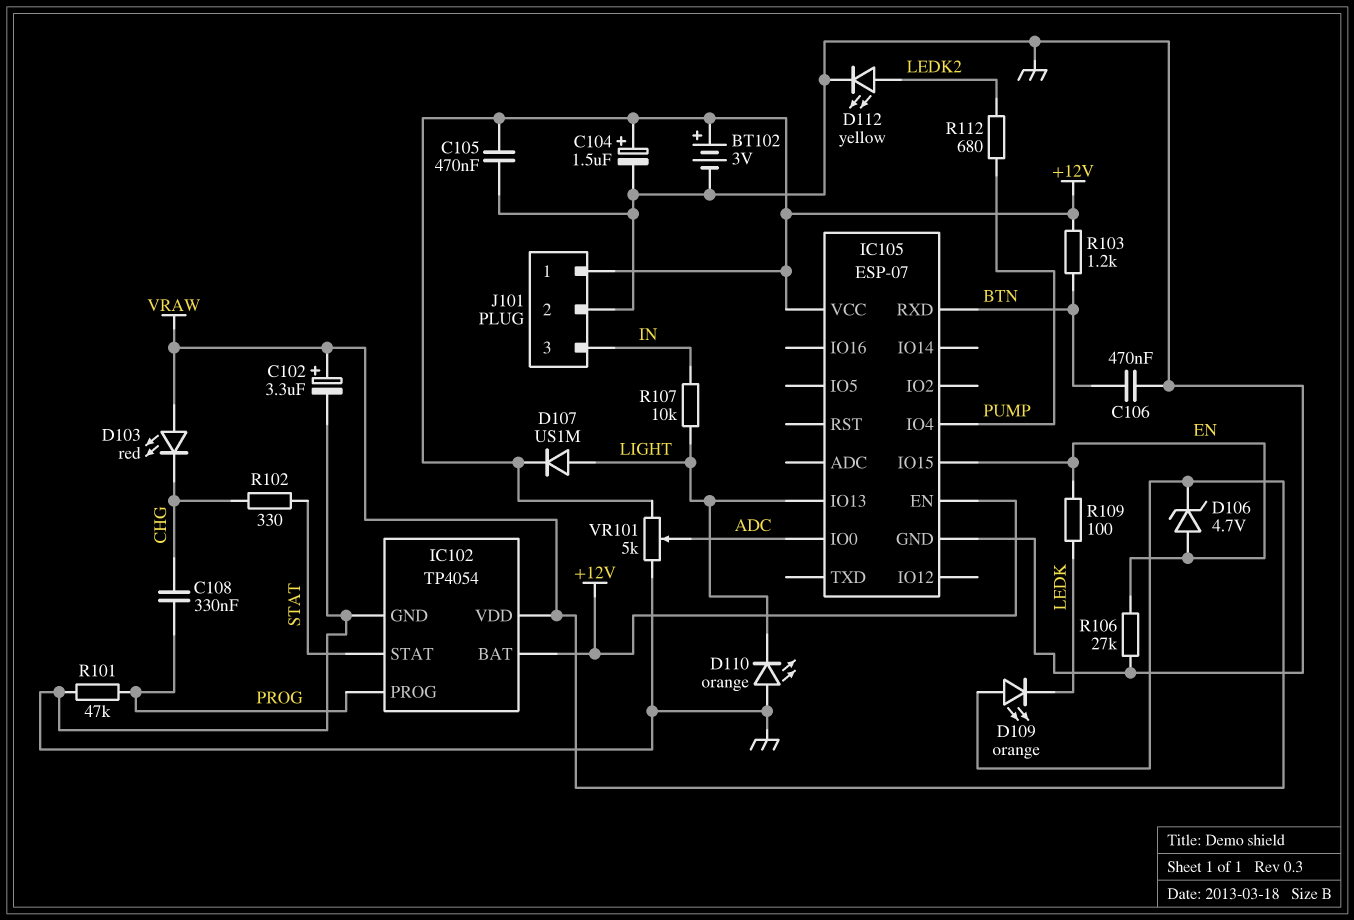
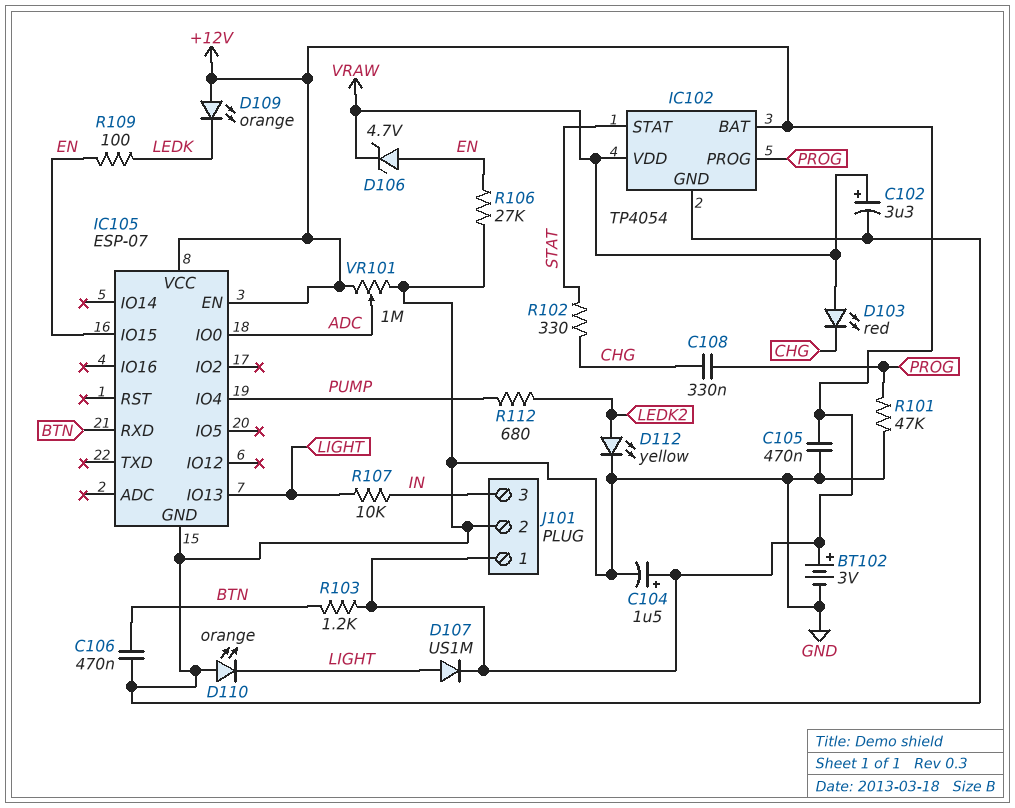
D109: LED orange (A VRAW, K LEDK) -> LED orange (A +12V, K LEDK)
VR101: 5k (+12V, GND, wiper ADC) -> 1M (+12V, GND, wiper ADC)

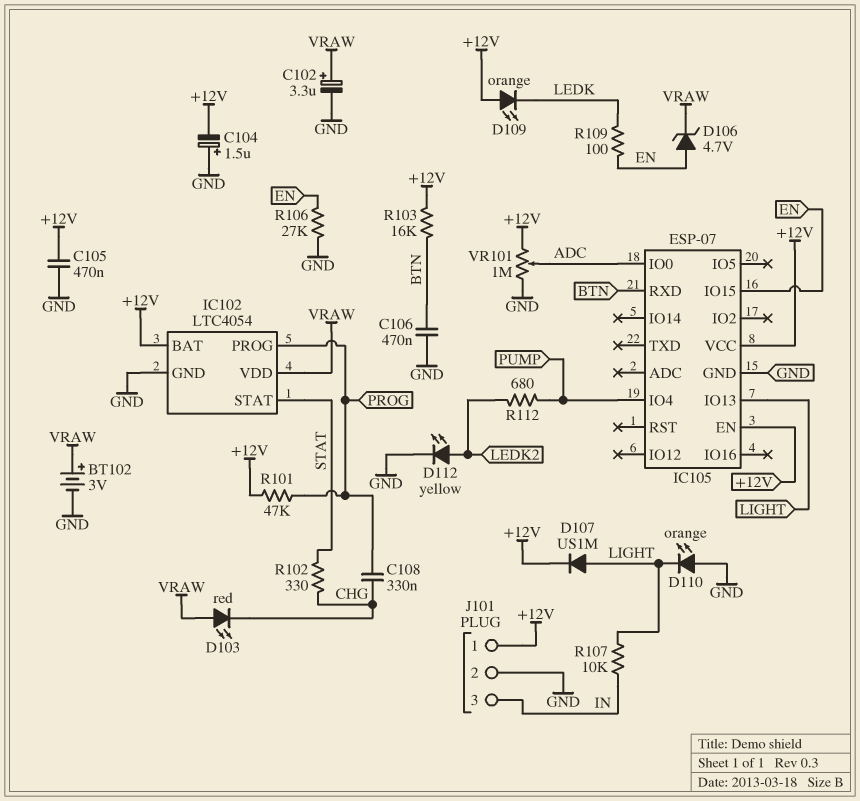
BT102: 3V (plus +12V, minus GND) -> 3V (plus VRAW, minus GND)
C104: 1.5uF (plus +12V, minus GND) -> 1.5uF (plus GND, minus +12V)
IC102: TP4054 -> LTC4054
R101: 47k (GND, PROG) -> 47k (+12V, PROG)
R103: 1.2k (+12V, BTN) -> 16k (+12V, BTN)

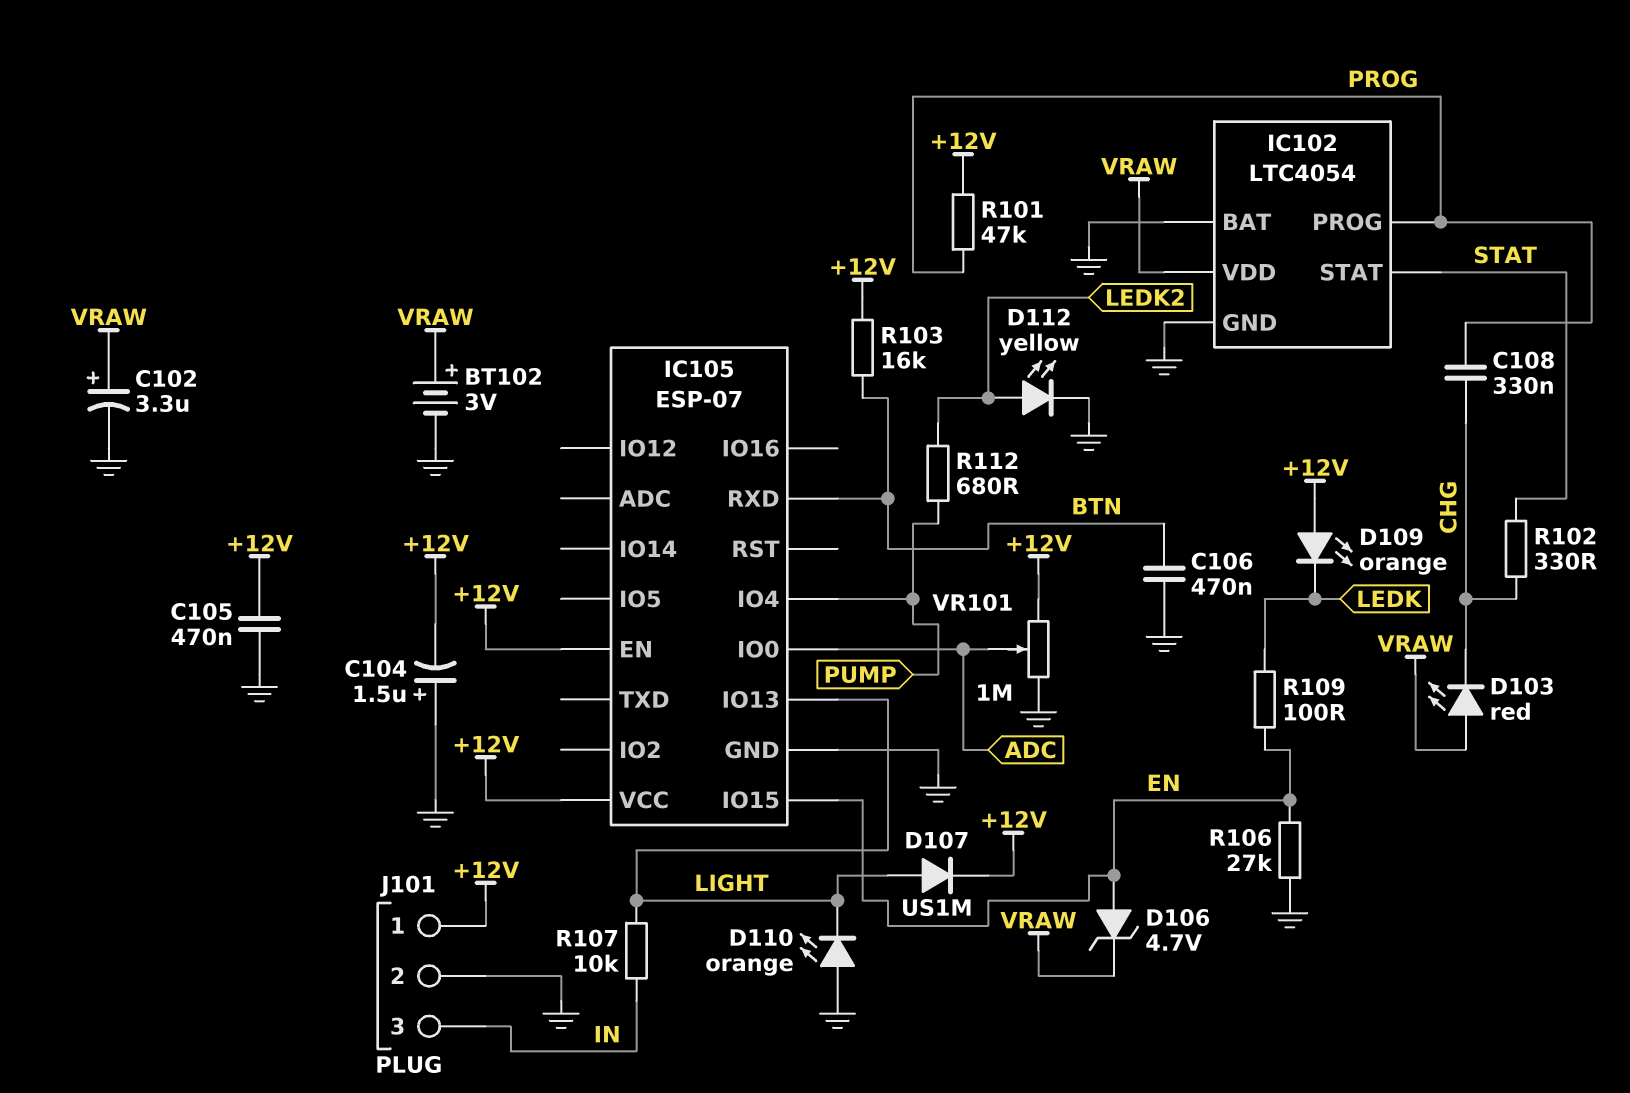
IC102 pin BAT: +12V -> GND

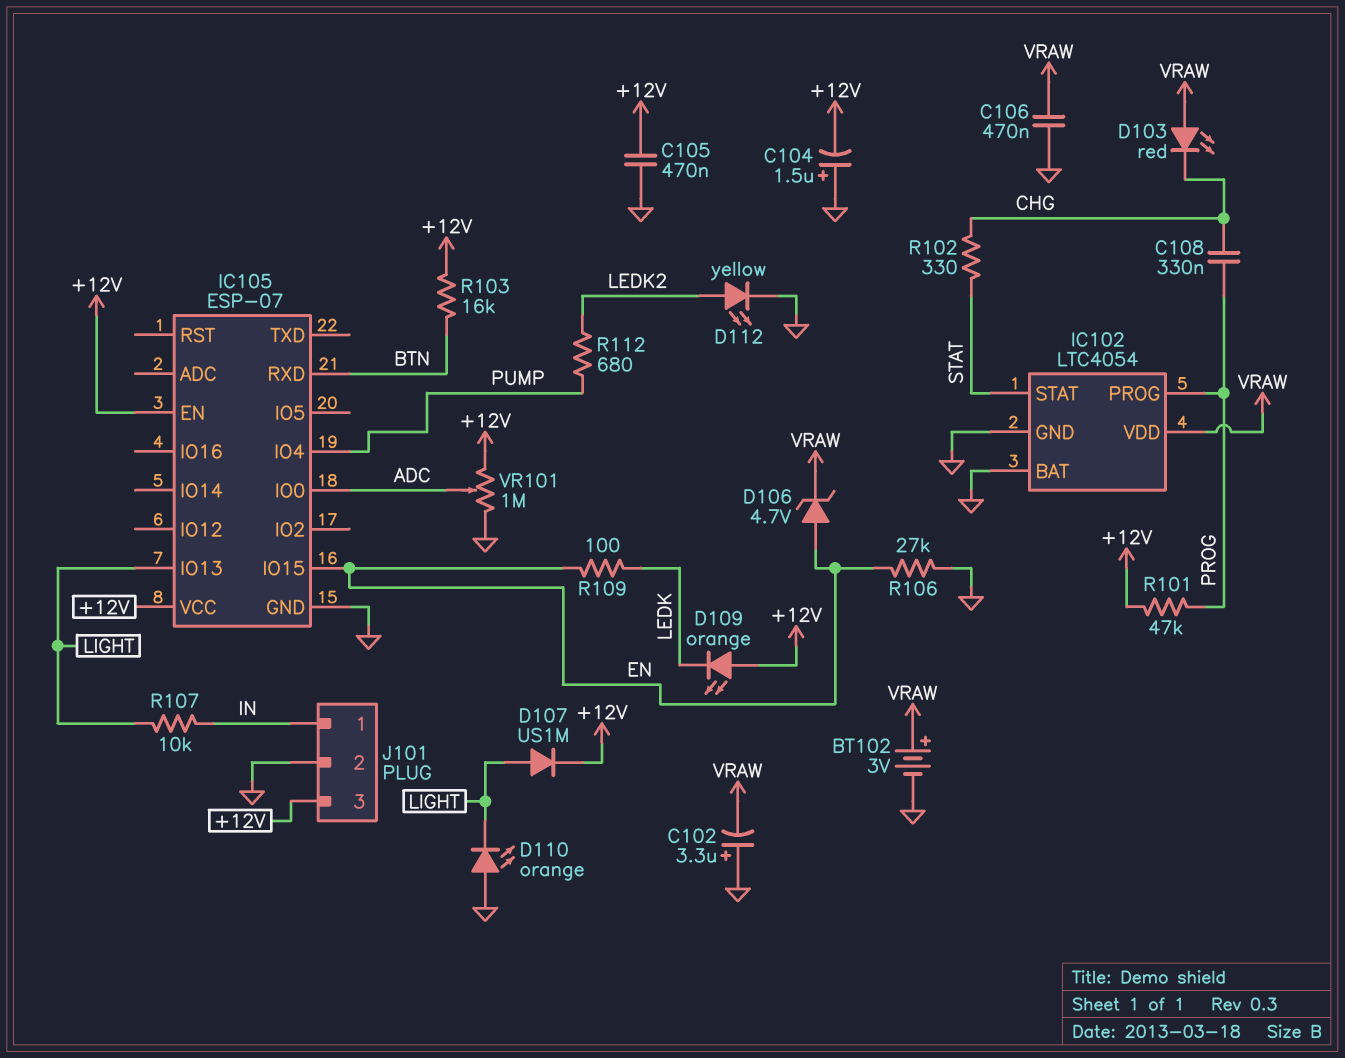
C102: 3.3uF (plus VRAW, minus GND) -> 3.3uF (plus GND, minus VRAW)
C106: 470nF (BTN, GND) -> 470nF (GND, VRAW)
J101 pin 1: +12V -> IN
J101 pin 3: IN -> +12V

